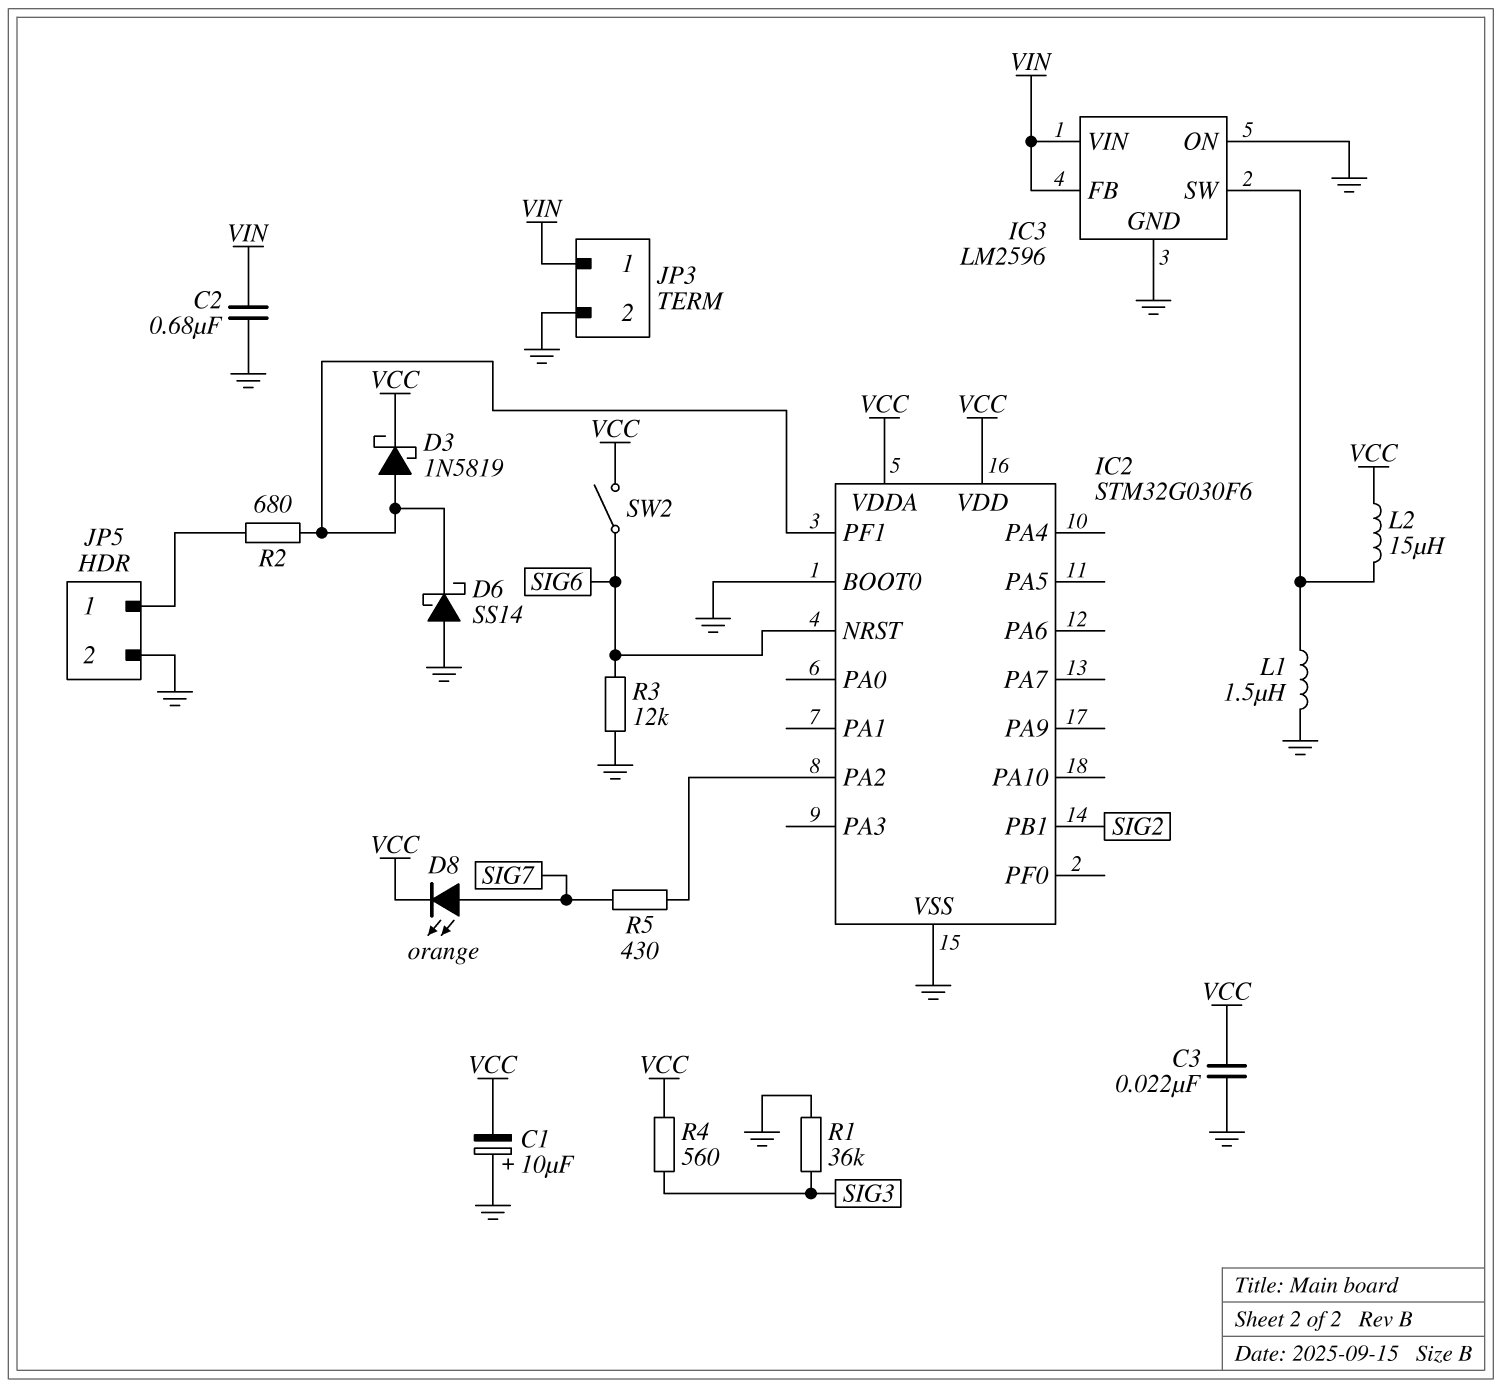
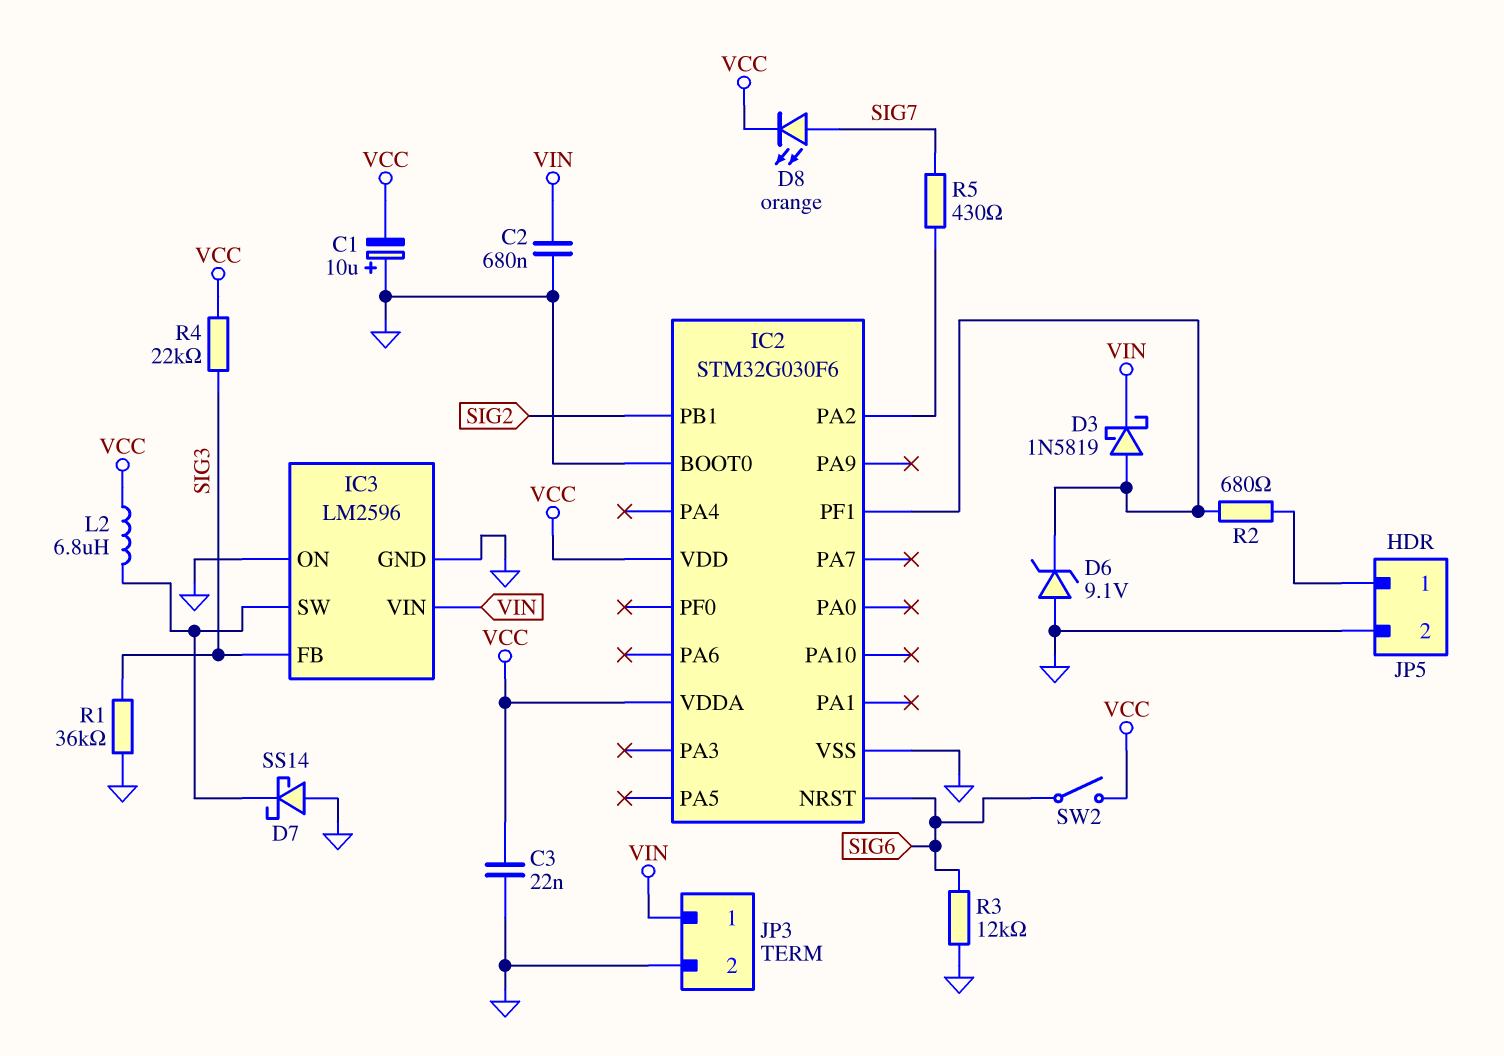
D3: schottky 1N5819 (A IC2/PF1, K VCC) -> schottky 1N5819 (A IC2/PF1, K VIN)
D6: schottky SS14 (A GND, K IC2/PF1) -> zener 9.1V (A GND, K IC2/PF1)
D7: none -> schottky SS14 (A GND, K IC3/SW)
IC3 pin FB: VIN -> SIG3
L1: 1.5uH (GND, IC3/SW) -> none
L2: 15uH (IC3/SW, VCC) -> 6.8uH (IC3/SW, VCC)
R4: 560 (SIG3, VCC) -> 22k (SIG3, VCC)

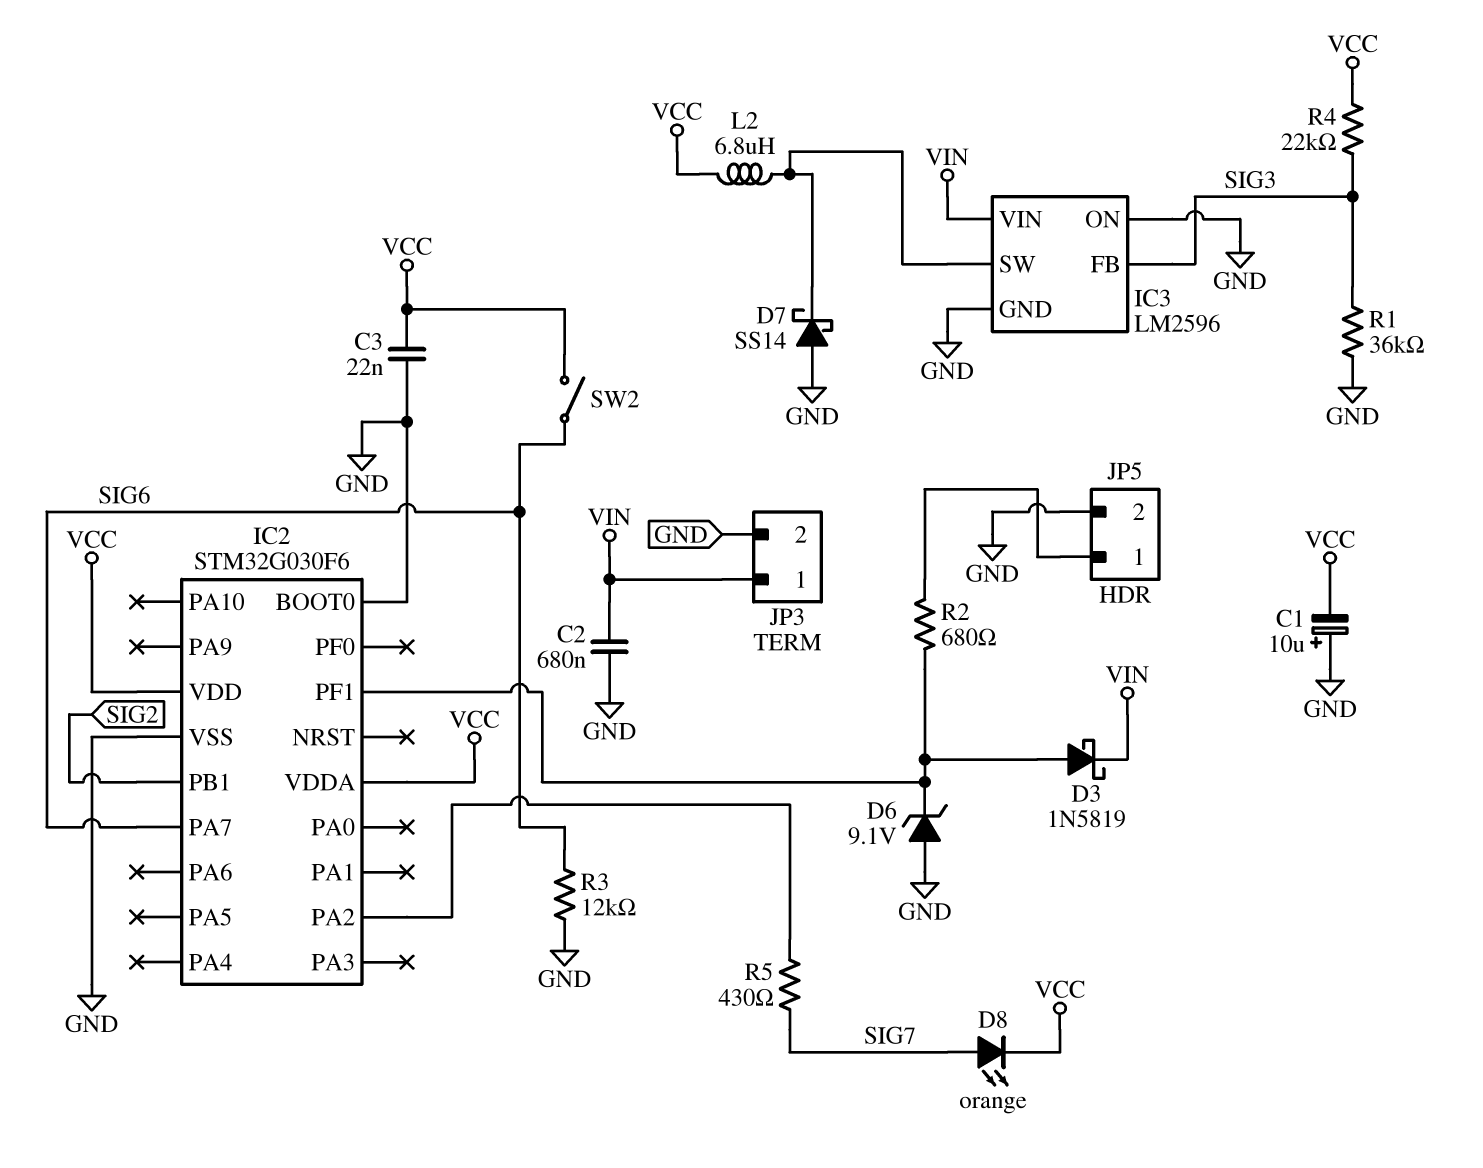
IC2 pin NRST: SIG6 -> none
IC2 pin PA7: none -> SIG6

